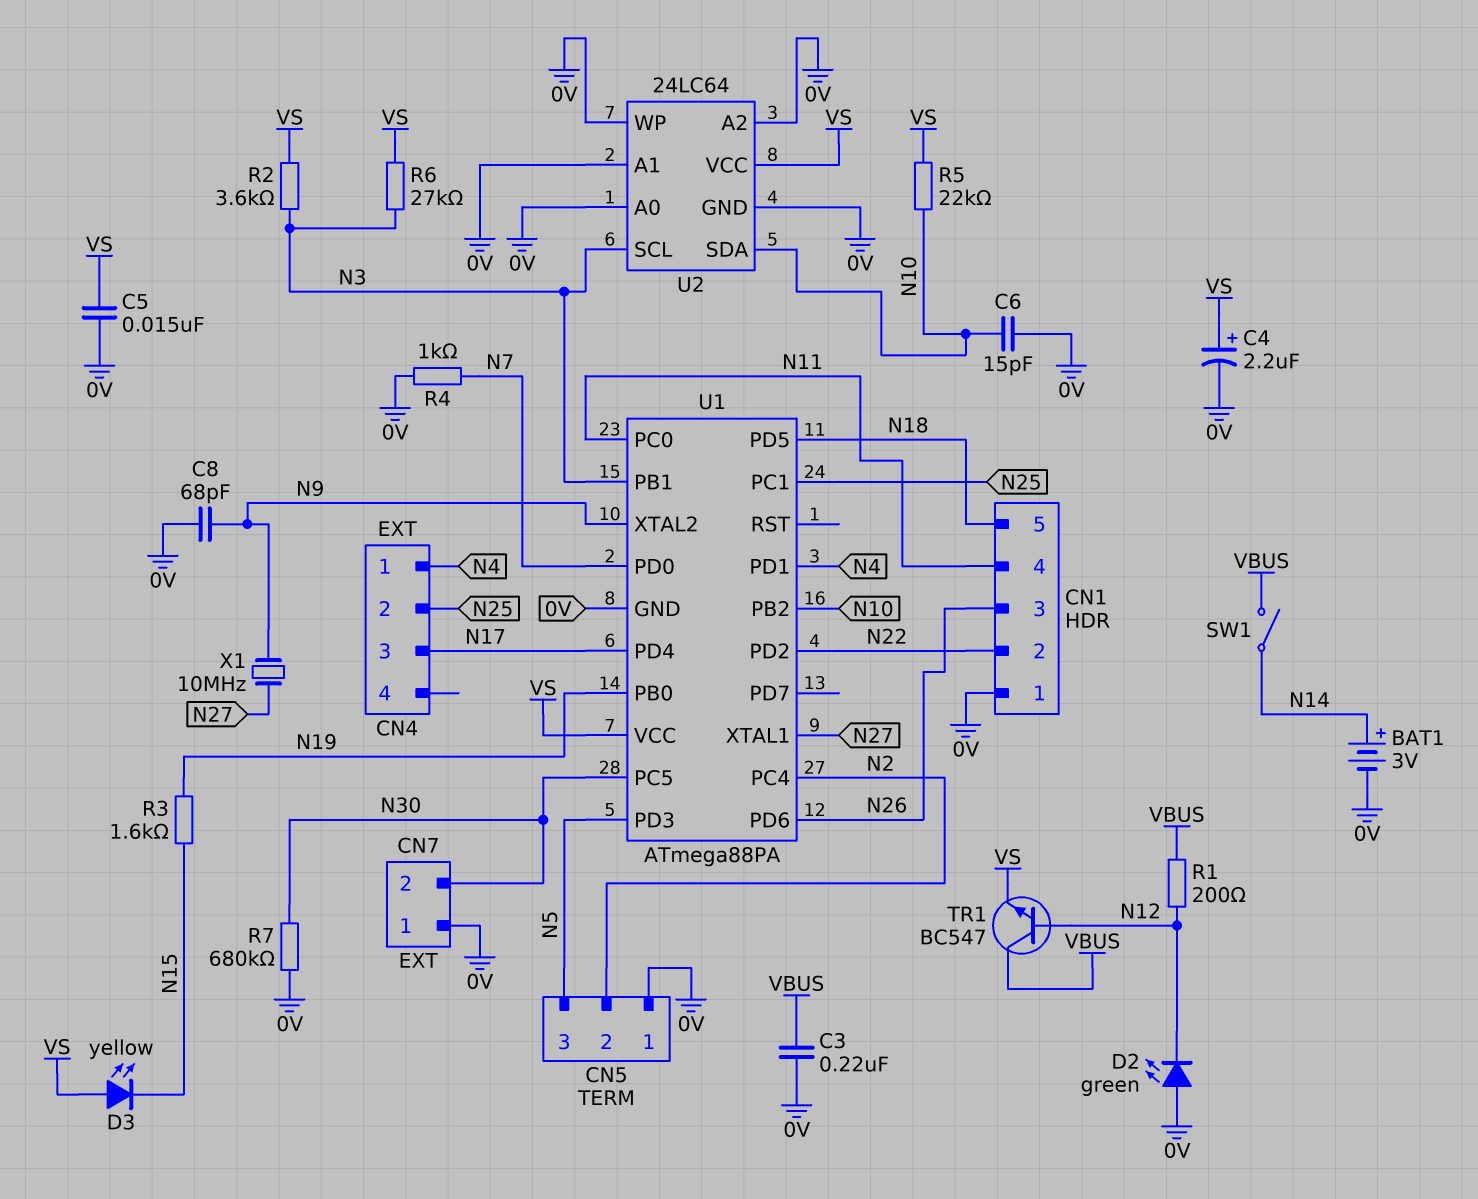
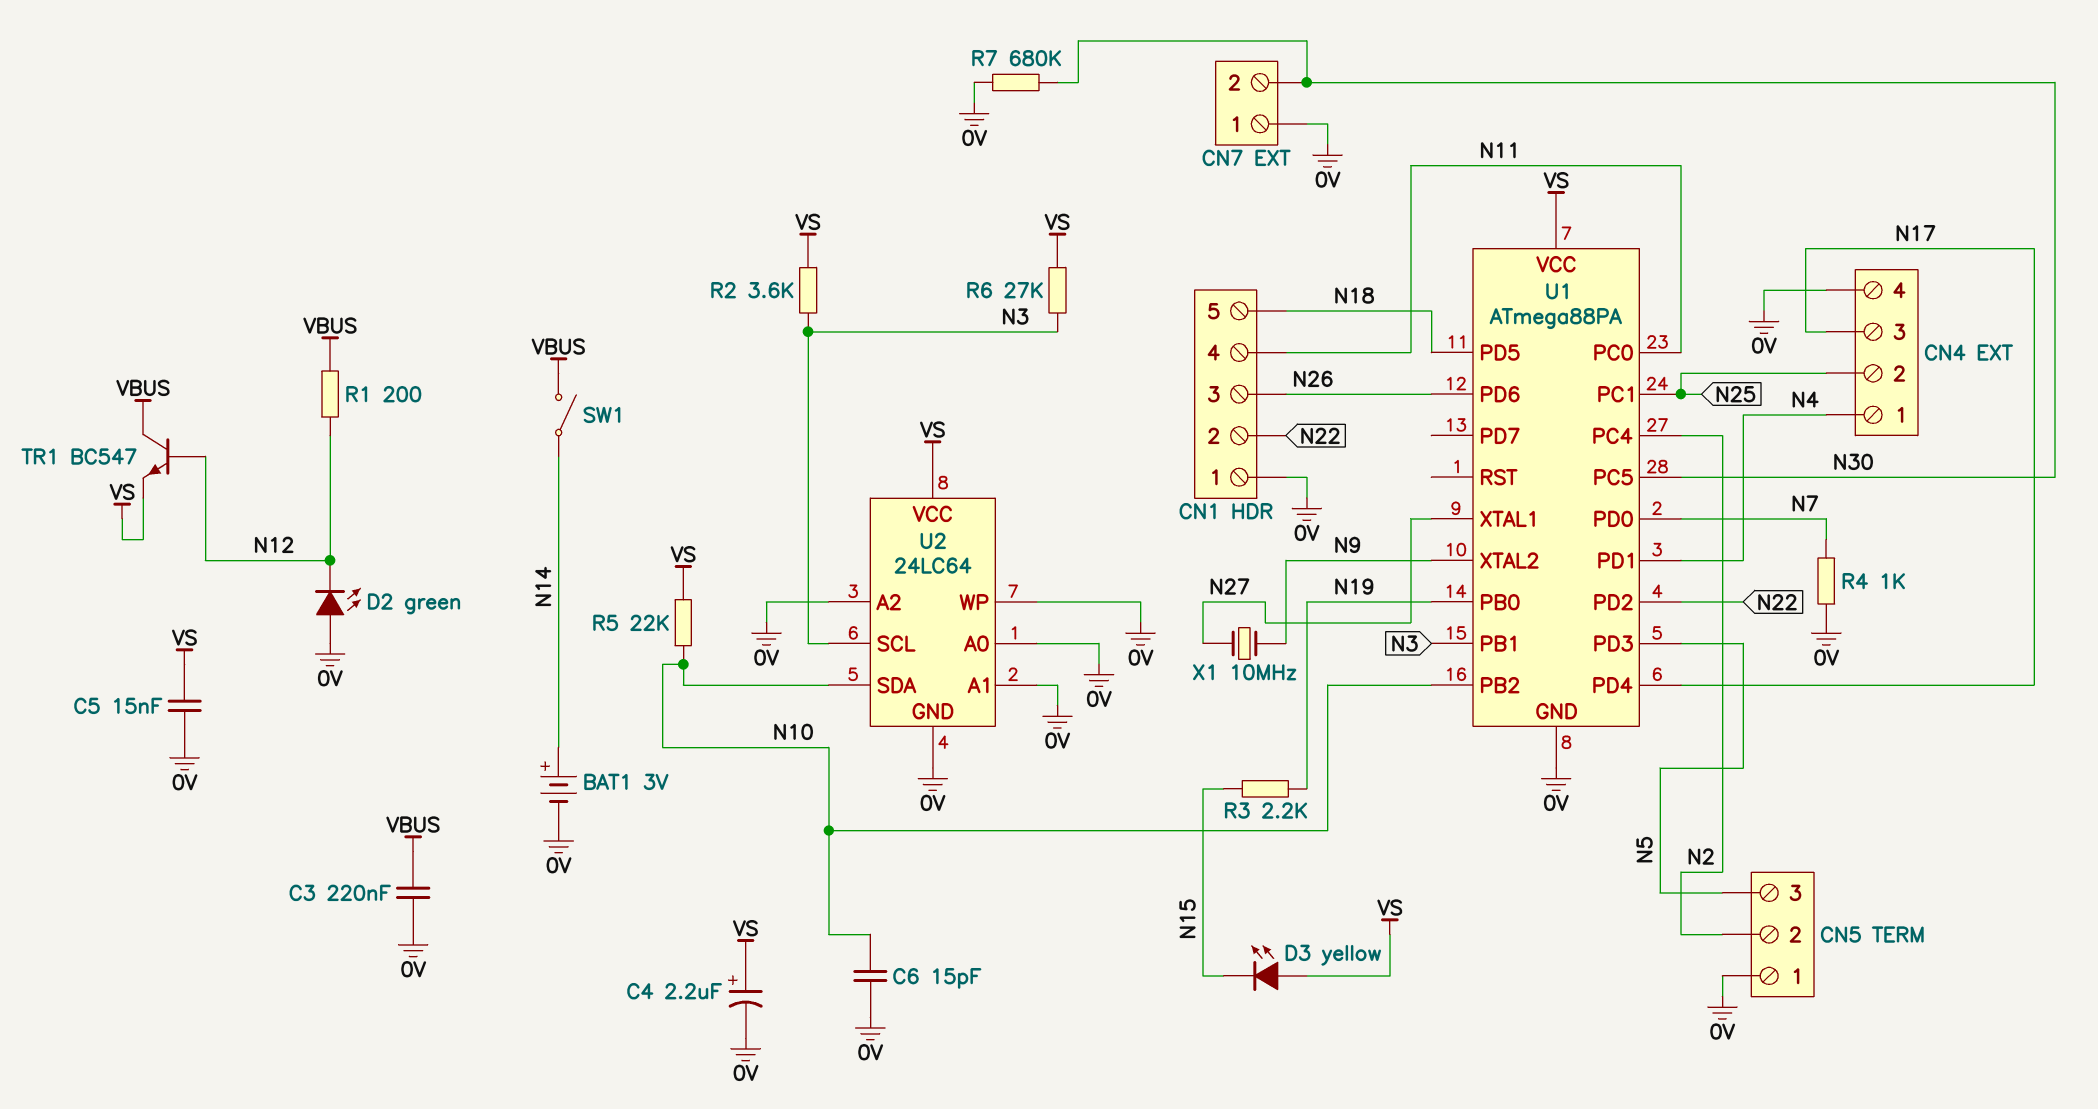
C8: 68pF (0V, N9) -> none
CN4 pin 4: none -> 0V
R3: 1.6k (N15, N19) -> 2.2k (N15, N19)

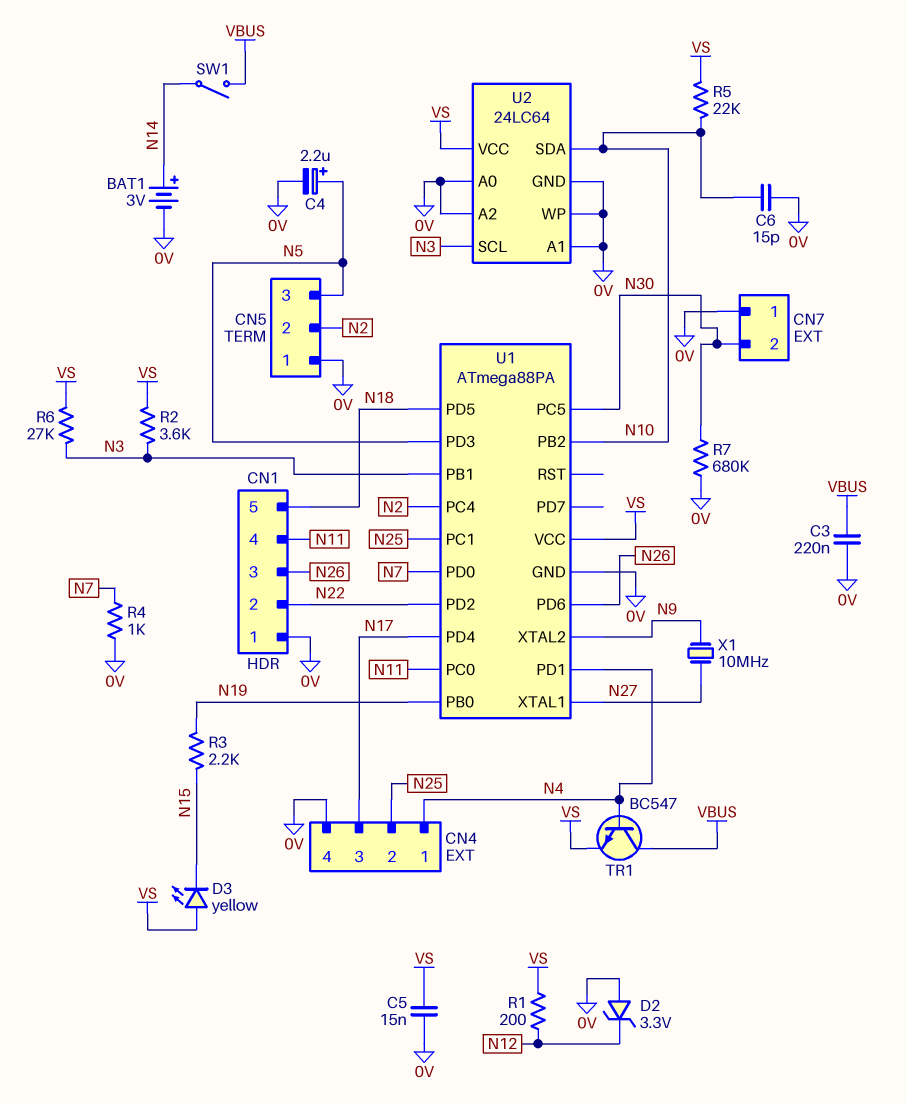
C4: 2.2uF (plus VS, minus 0V) -> 2.2uF (plus N5, minus 0V)
D2: LED green (A 0V, K N12) -> zener 3.3V (A 0V, K N12)
R1: 200 (N12, VBUS) -> 200 (N12, VS)
TR1: NPN BC547 (B N12, C VBUS, E VS) -> NPN BC547 (B N4, C VBUS, E VS)

